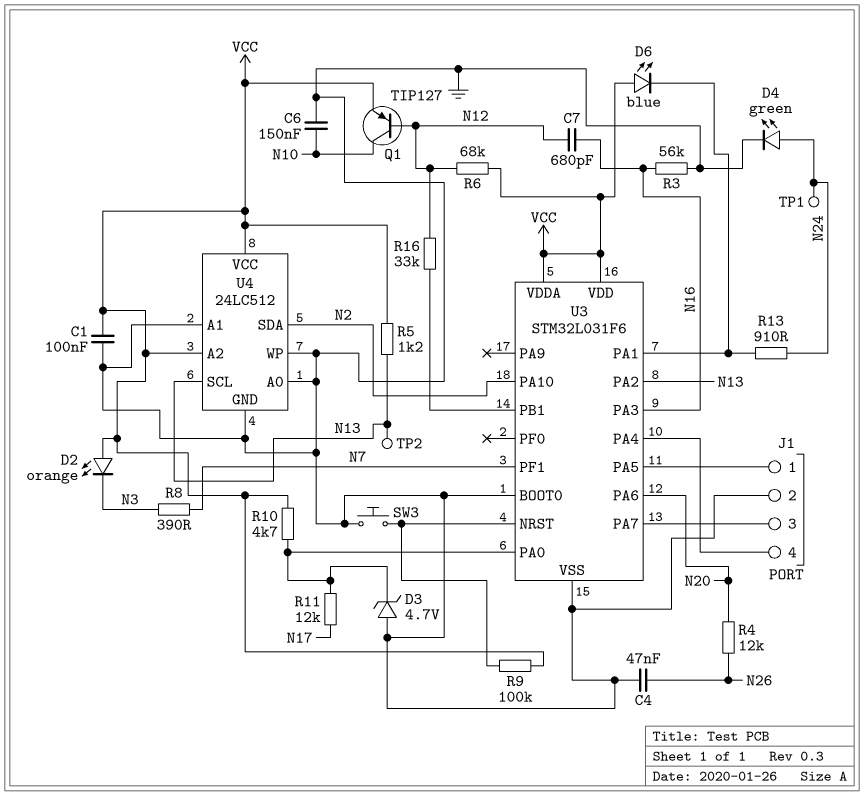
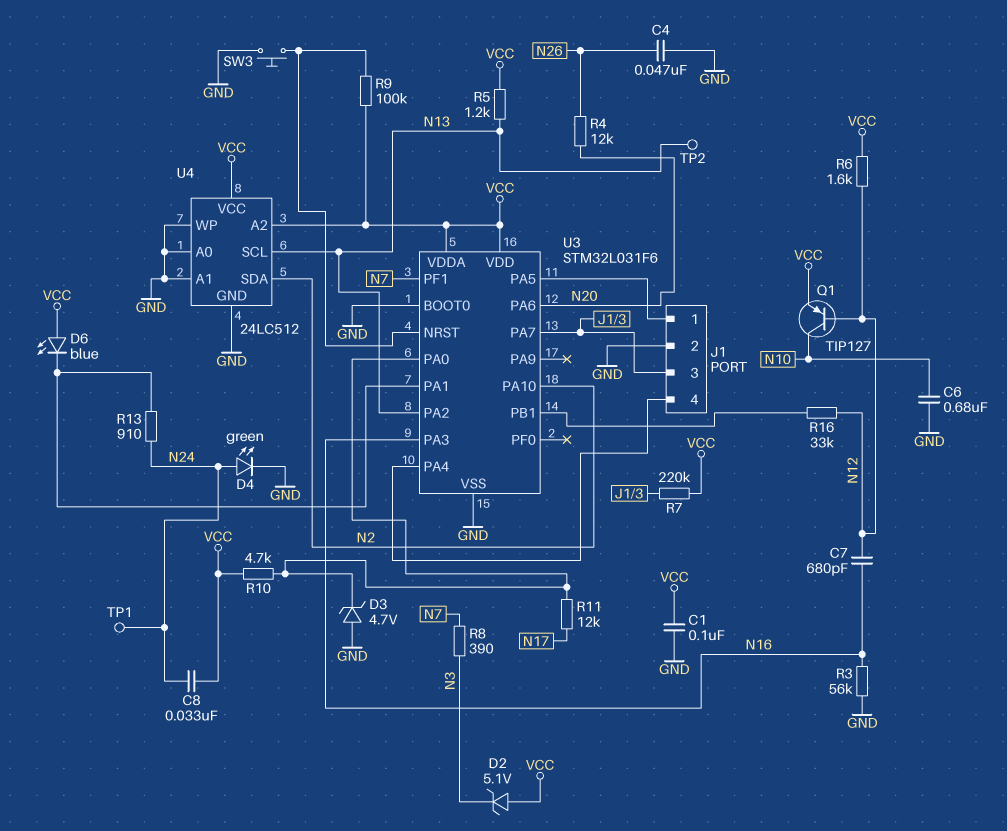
C6: 150nF (GND, N10) -> 680nF (GND, N10)
C8: none -> 33nF (N24, VCC)
D2: LED orange (A VCC, K N3) -> zener 5.1V (A VCC, K N3)
R6: 68k (N12, VCC) -> 1.6k (N12, VCC)
R7: none -> 220k (J1/3, VCC)

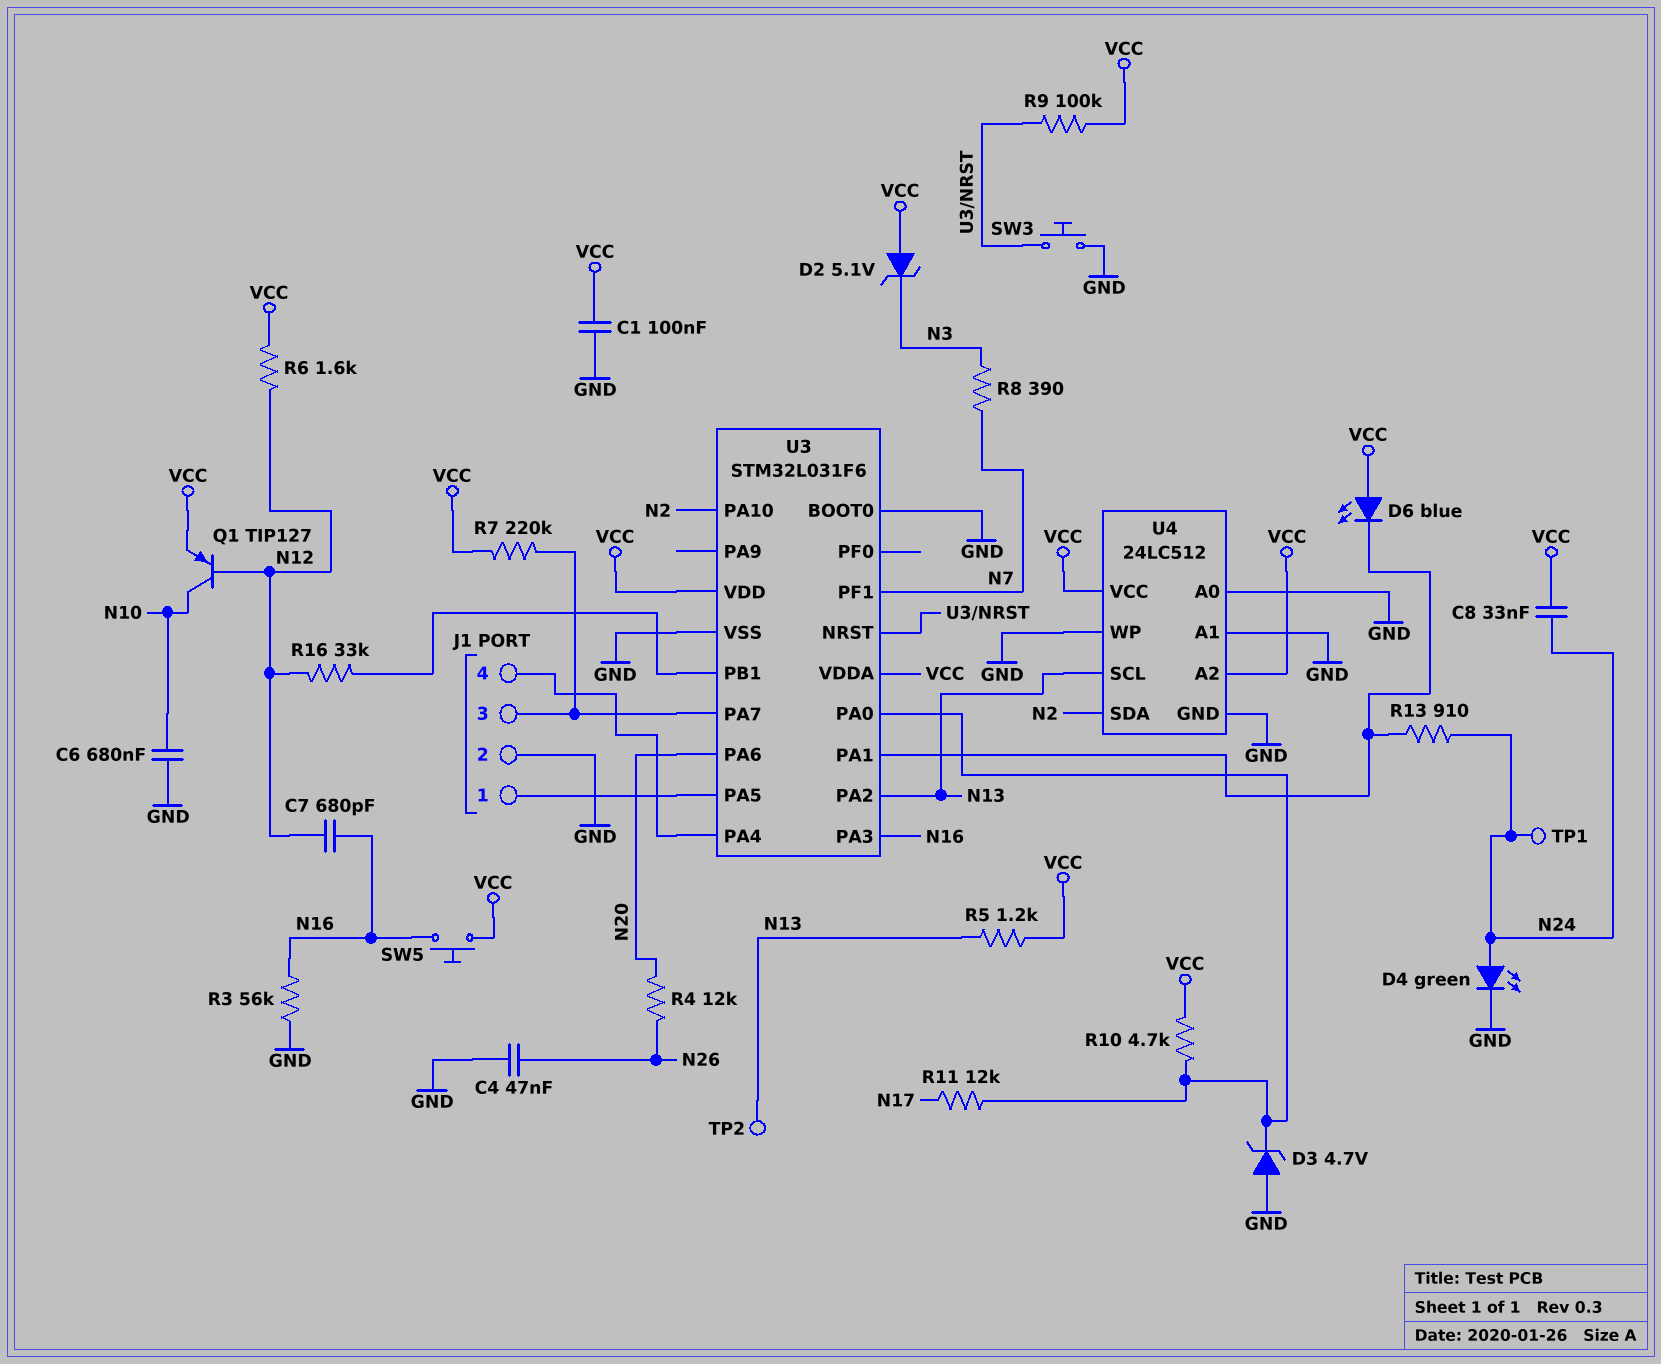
SW5: none -> button (N16, VCC)

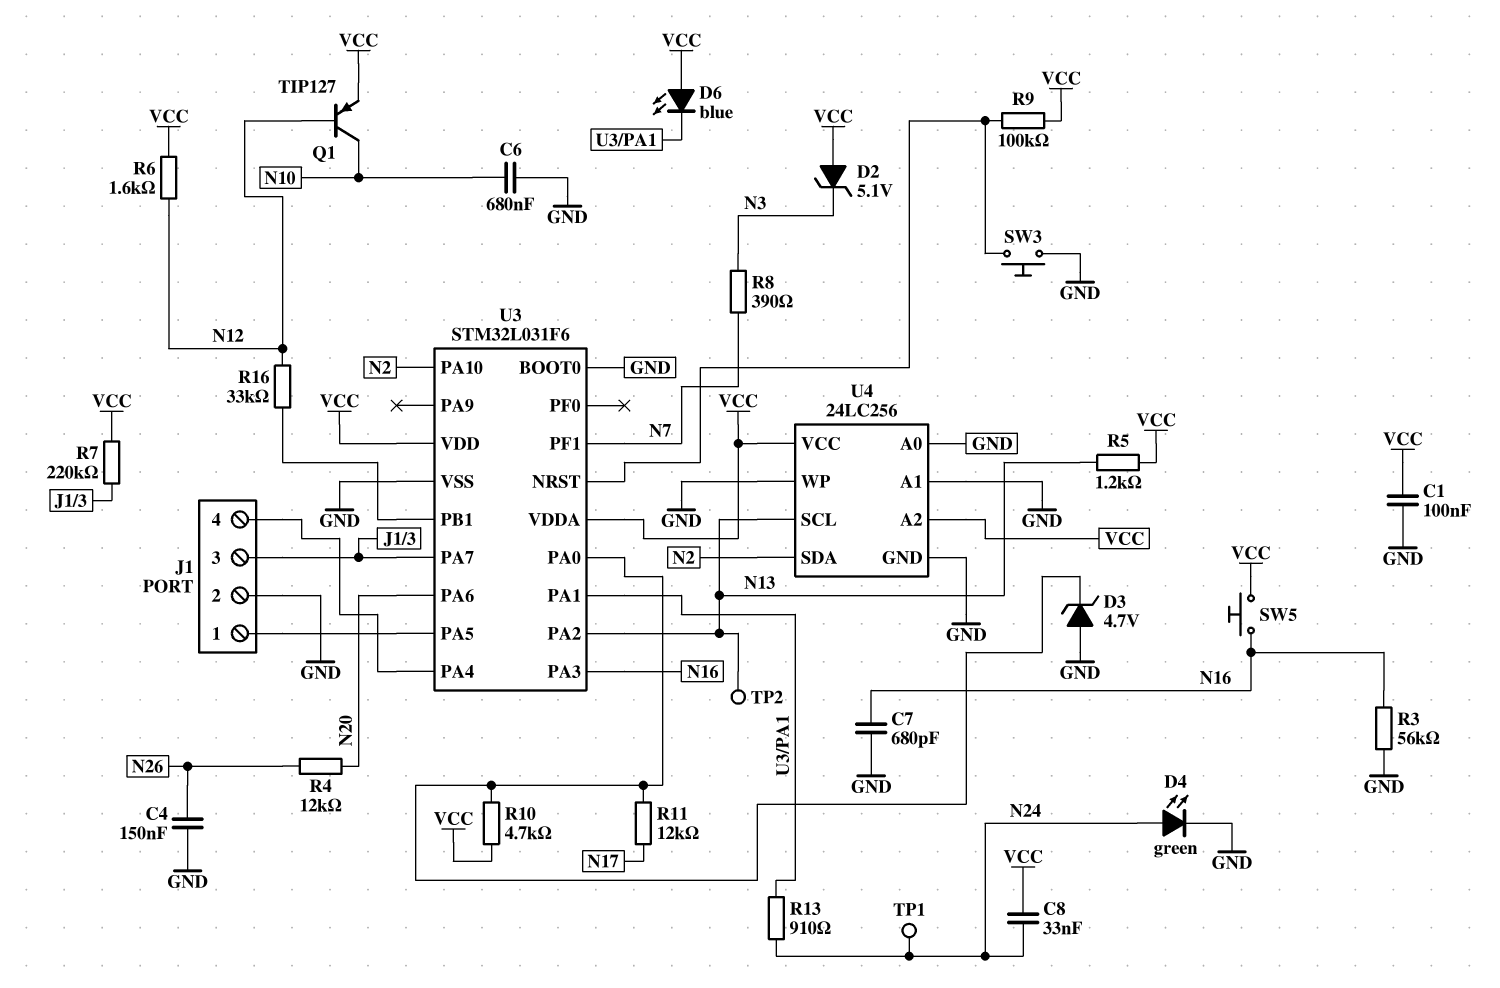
C4: 47nF (GND, N26) -> 150nF (GND, N26)
C7: 680pF (N12, N16) -> 680pF (GND, N16)
U4: 24LC512 -> 24LC256

